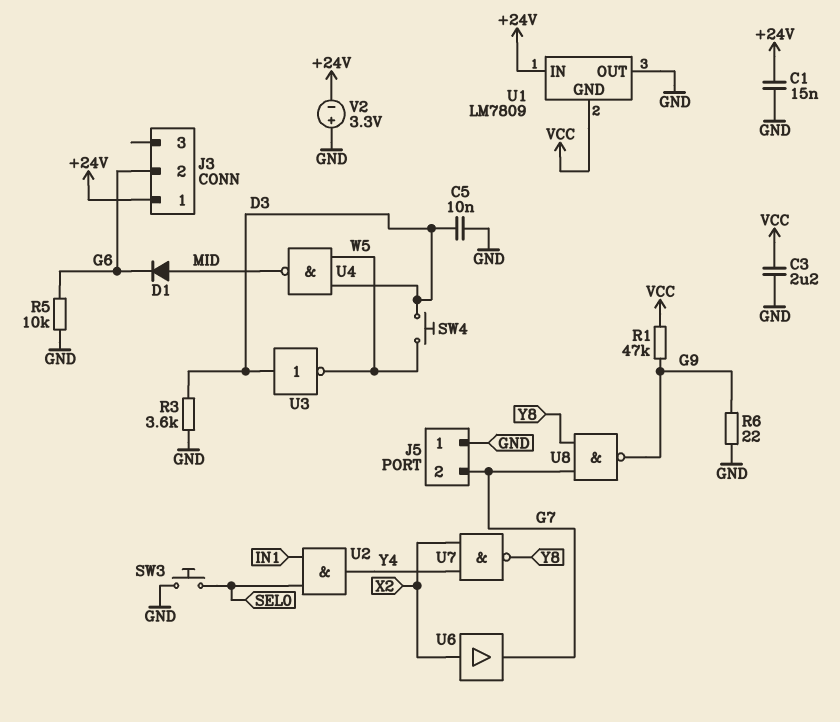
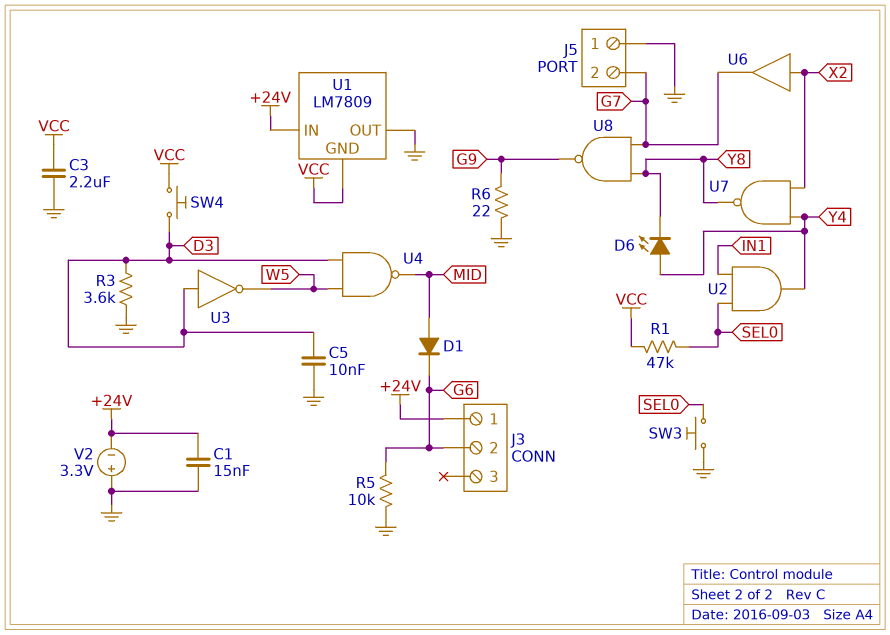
D6: none -> LED (A Y4, K Y8)
R1: 47k (G9, VCC) -> 47k (SEL0, VCC)
SW4: button (D3, W5) -> button (D3, VCC)

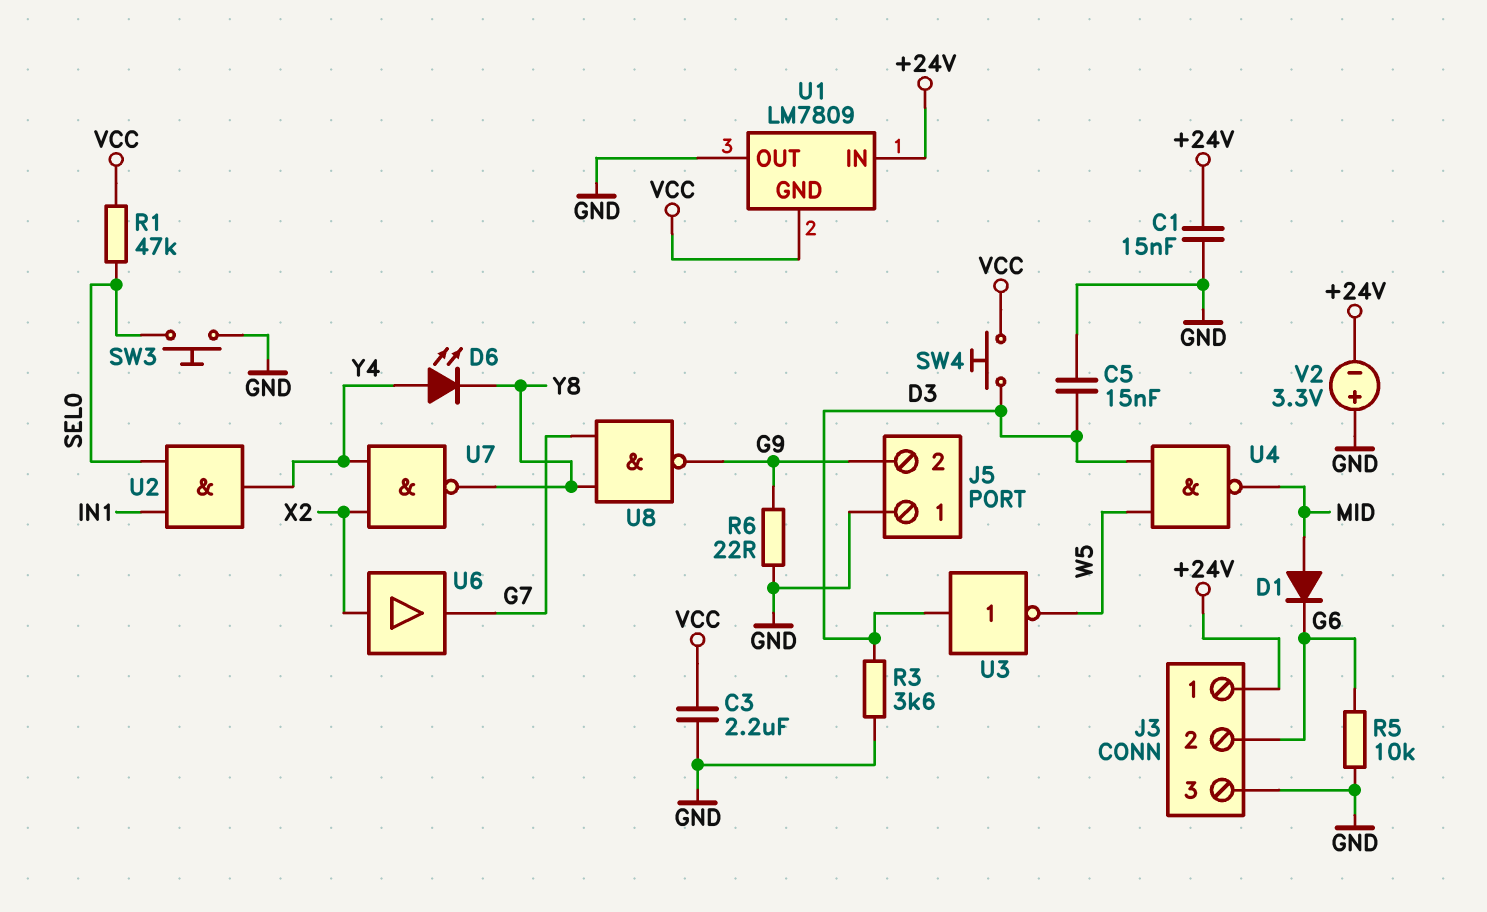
C5: 10nF (D3, GND) -> 15nF (D3, GND)
J3 pin 3: none -> GND
J5 pin 2: G7 -> G9

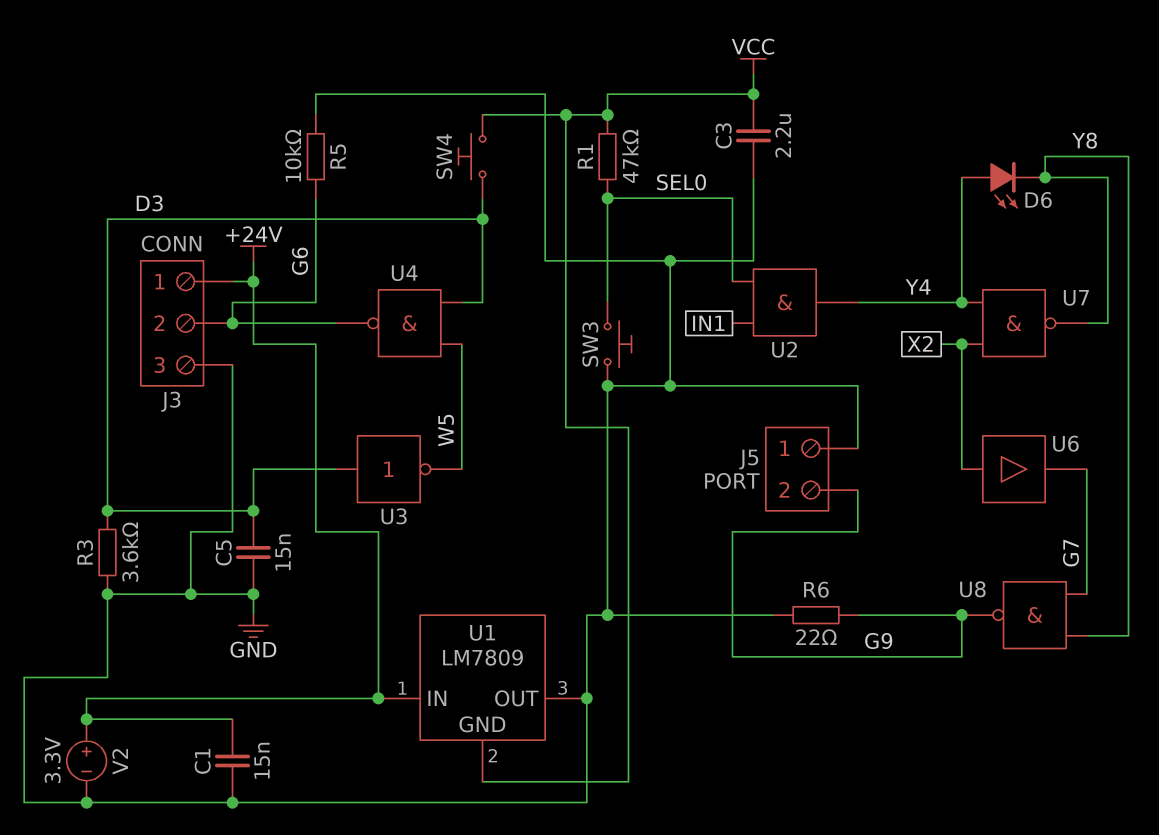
D1: diode (A MID, K G6) -> none
U4: NAND (in D3, in W5, out MID) -> NAND (in D3, in W5, out G6)
V2: 3.3V (plus GND, minus +24V) -> 3.3V (plus +24V, minus GND)

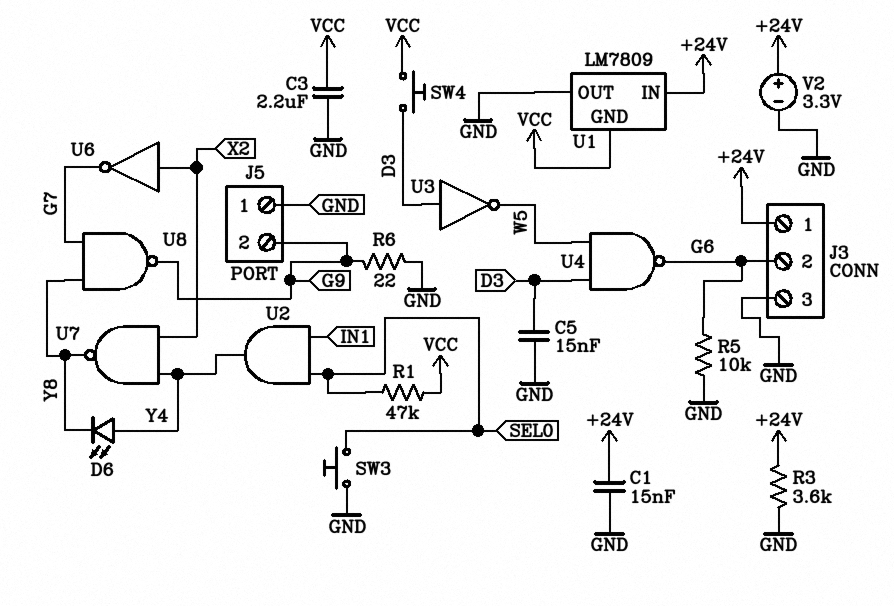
R3: 3.6k (D3, GND) -> 3.6k (+24V, GND)
U6: buffer (in X2, out G7) -> NOT (in X2, out G7)

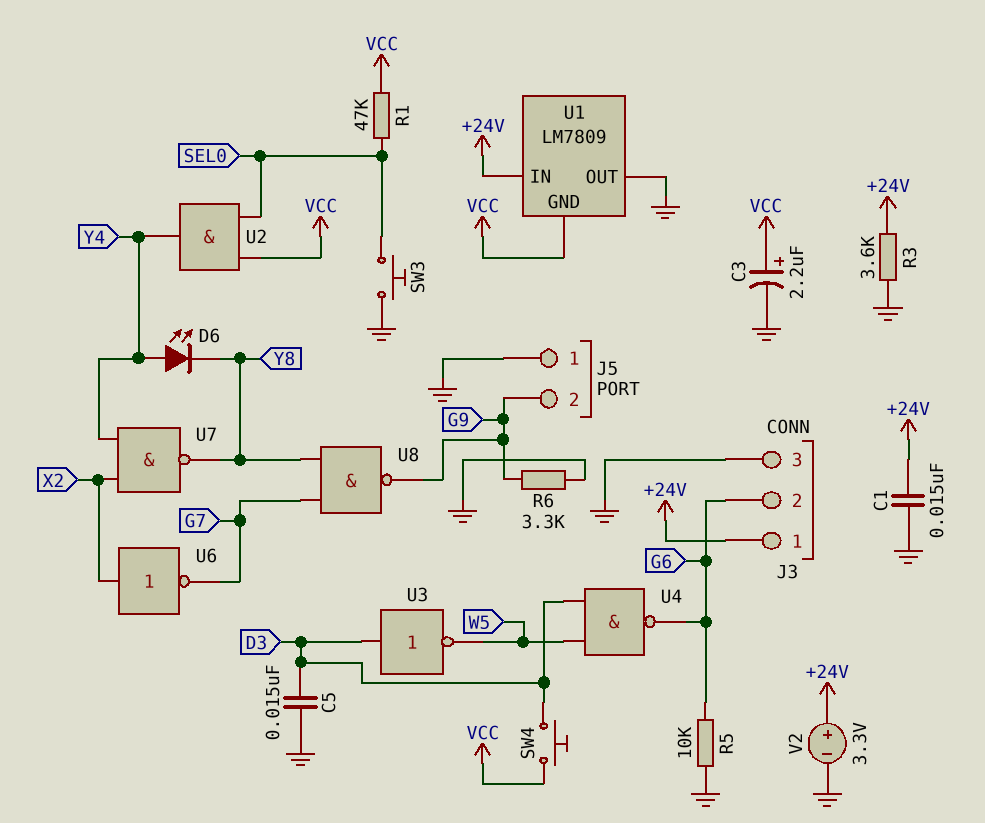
C3: 2.2uF (GND, VCC) -> 2.2uF (plus VCC, minus GND)
R6: 22 (G9, GND) -> 3.3k (G9, GND)
U2: AND (in IN1, in SEL0, out Y4) -> AND (in SEL0, in VCC, out Y4)

